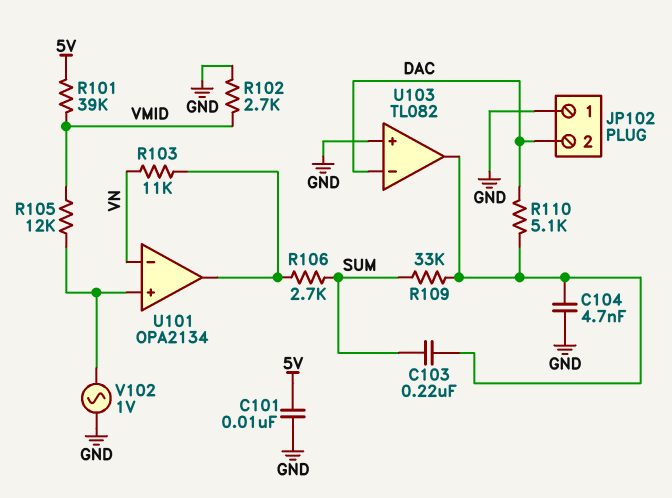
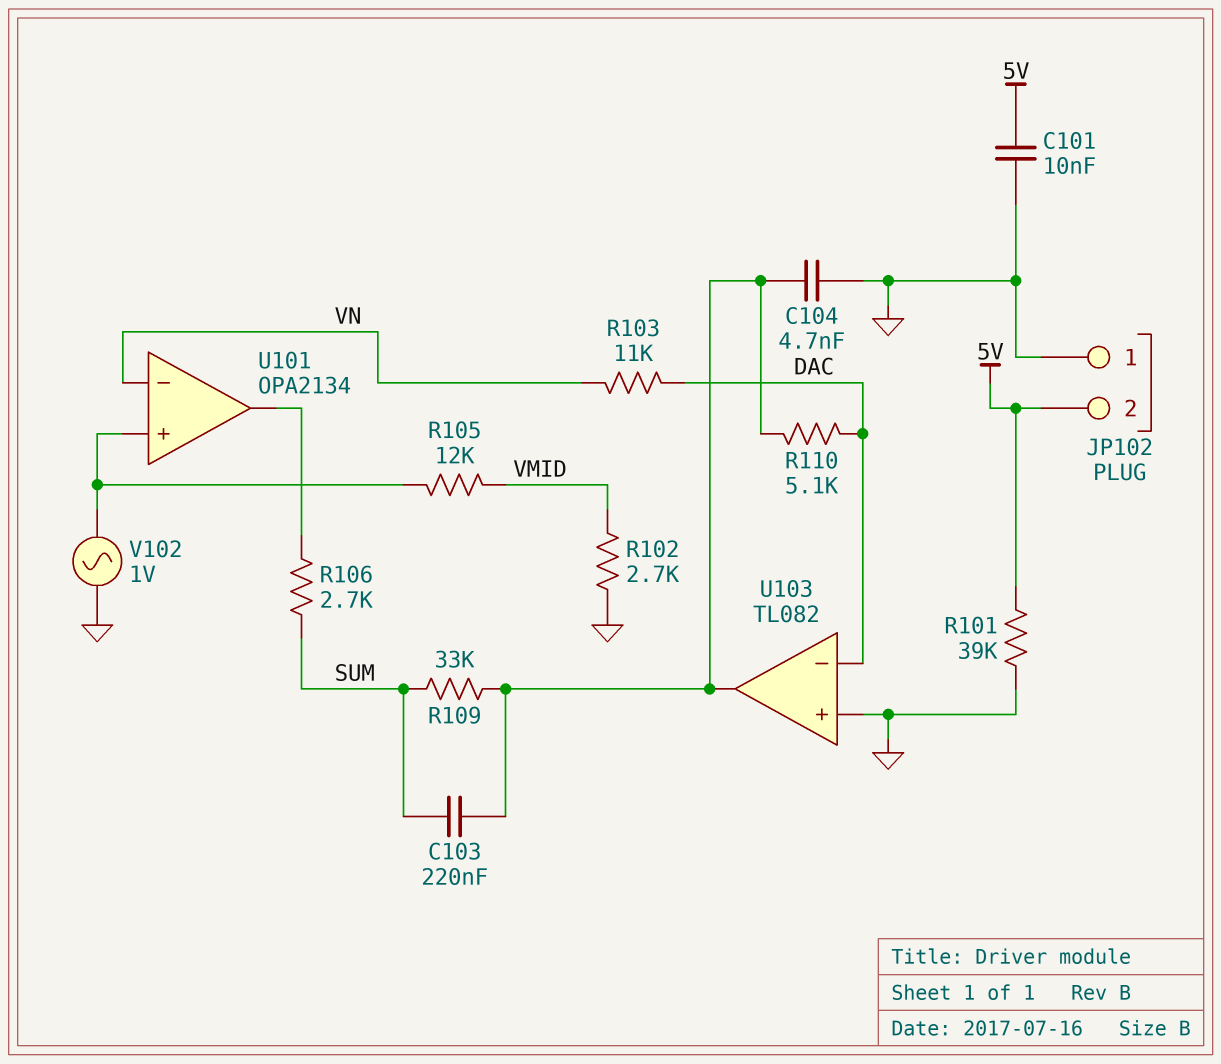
JP102 pin 2: DAC -> 5V
R101: 39k (5V, VMID) -> 39k (5V, GND)
R103: 11k (U101/out, VN) -> 11k (DAC, VN)

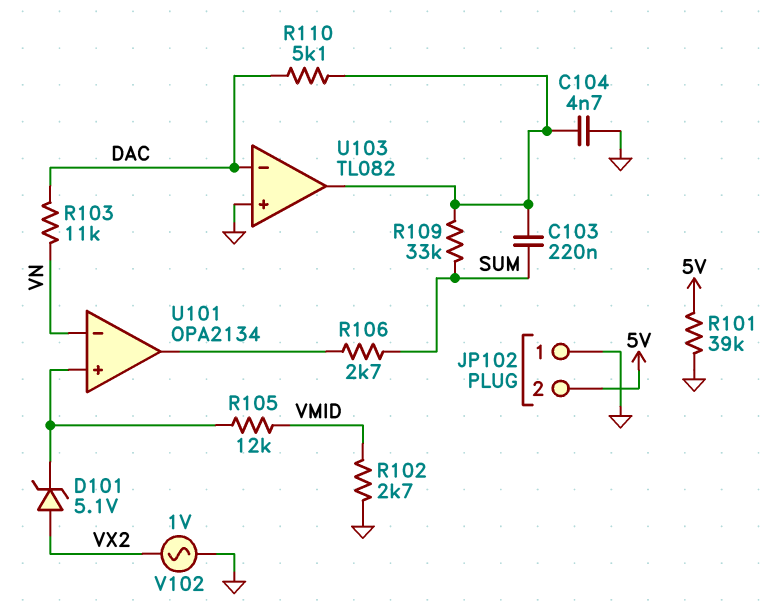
C101: 10nF (5V, GND) -> none
D101: none -> zener 5.1V (A VX2, K U101/in+)
V102: AC 1V (GND, U101/in+) -> AC 1V (GND, VX2)

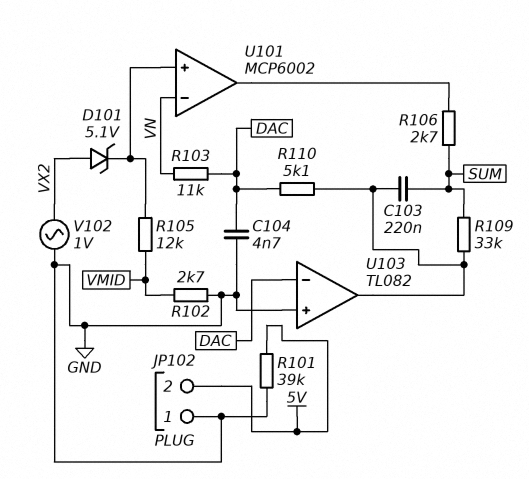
C104: 4.7nF (GND, U103/out) -> 4.7nF (DAC, GND)
U101: OPA2134 -> MCP6002

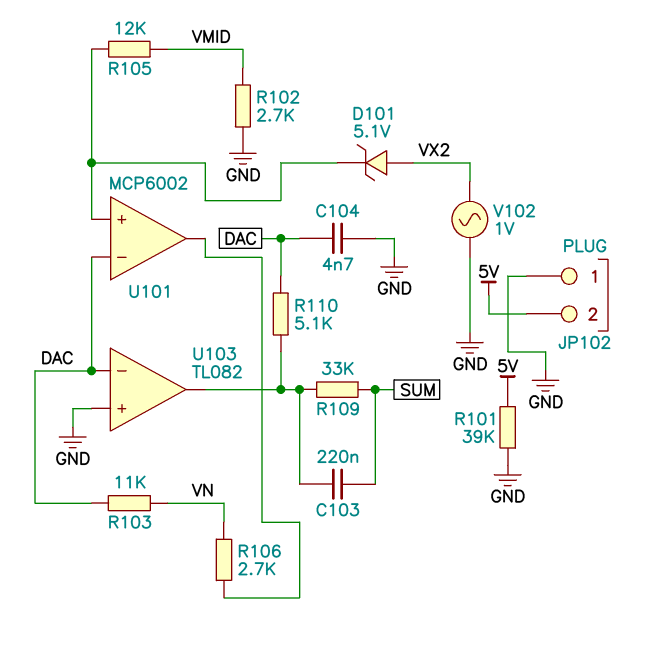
R106: 2.7k (SUM, U101/out) -> 2.7k (U101/out, VN)
U101 pin in-: VN -> DAC

